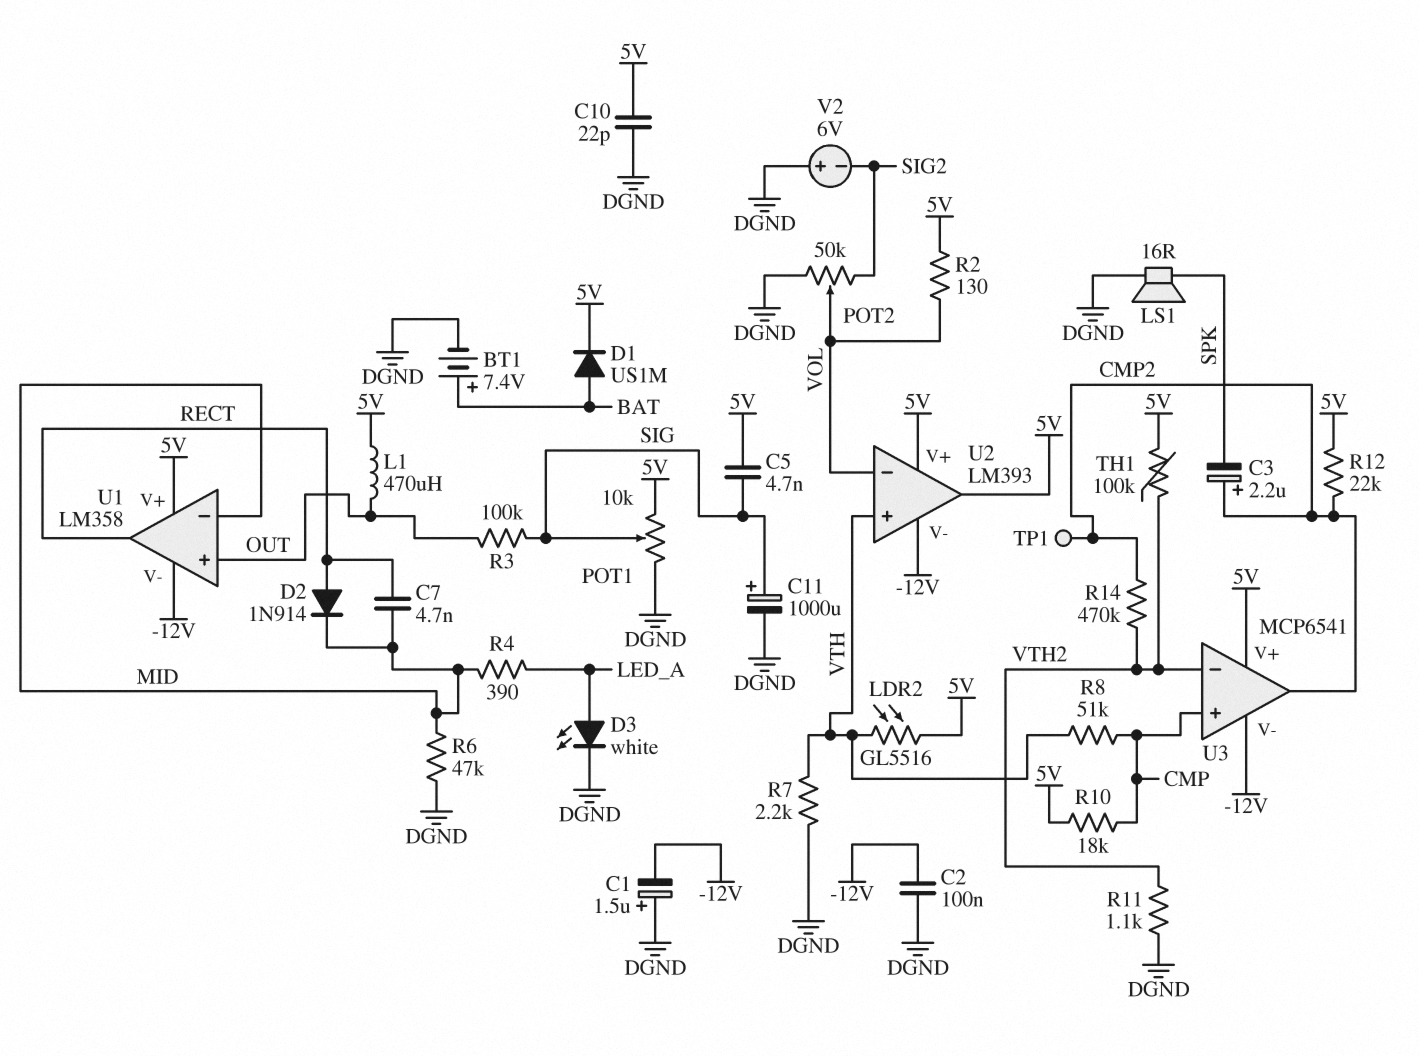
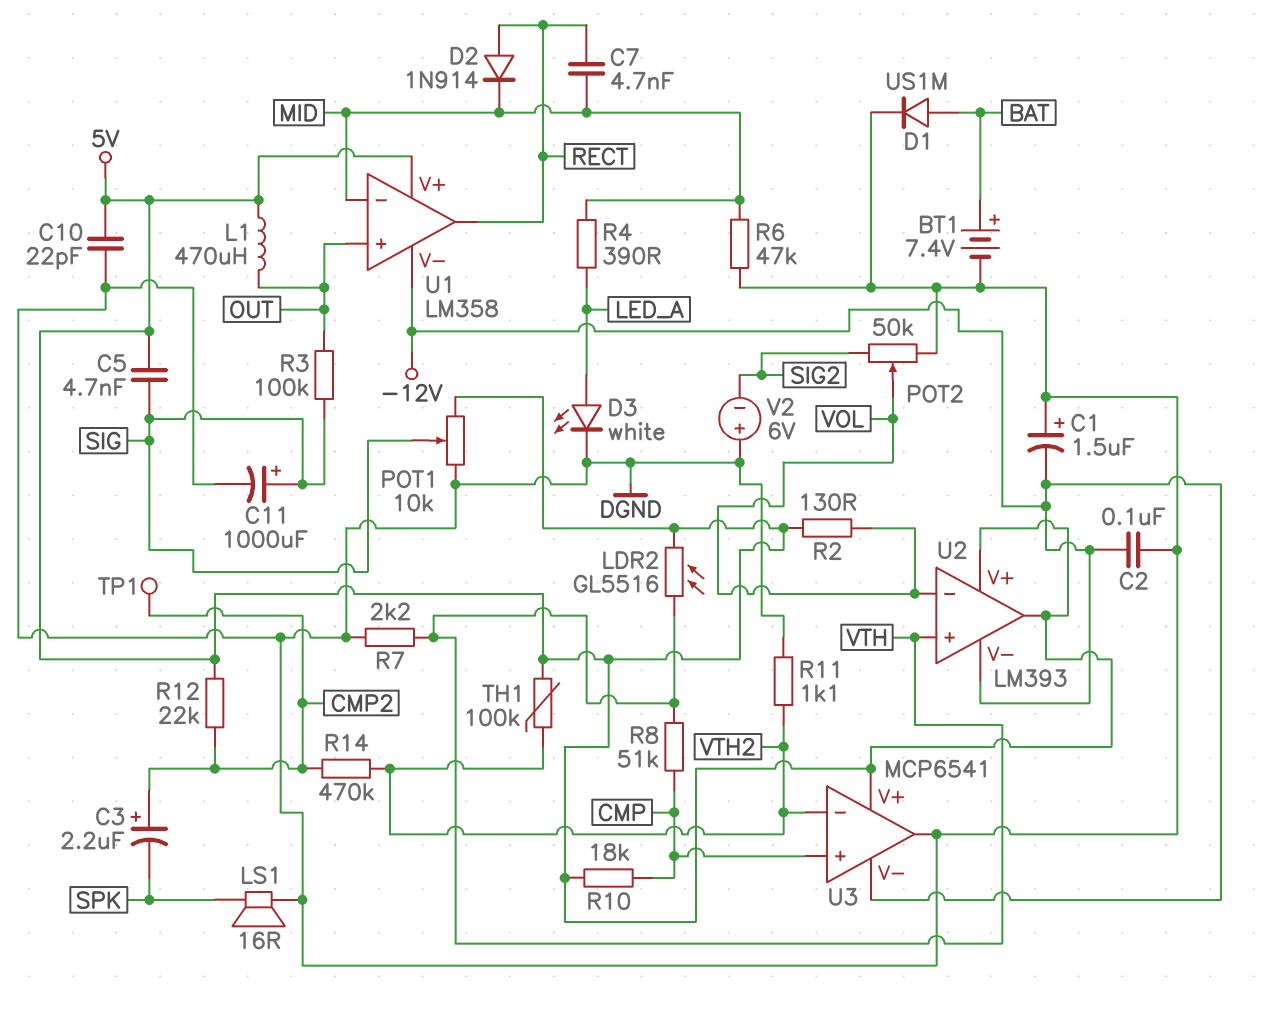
D1: diode US1M (A BAT, K 5V) -> diode US1M (A BAT, K DGND)
U3 pin out: CMP2 -> DGND

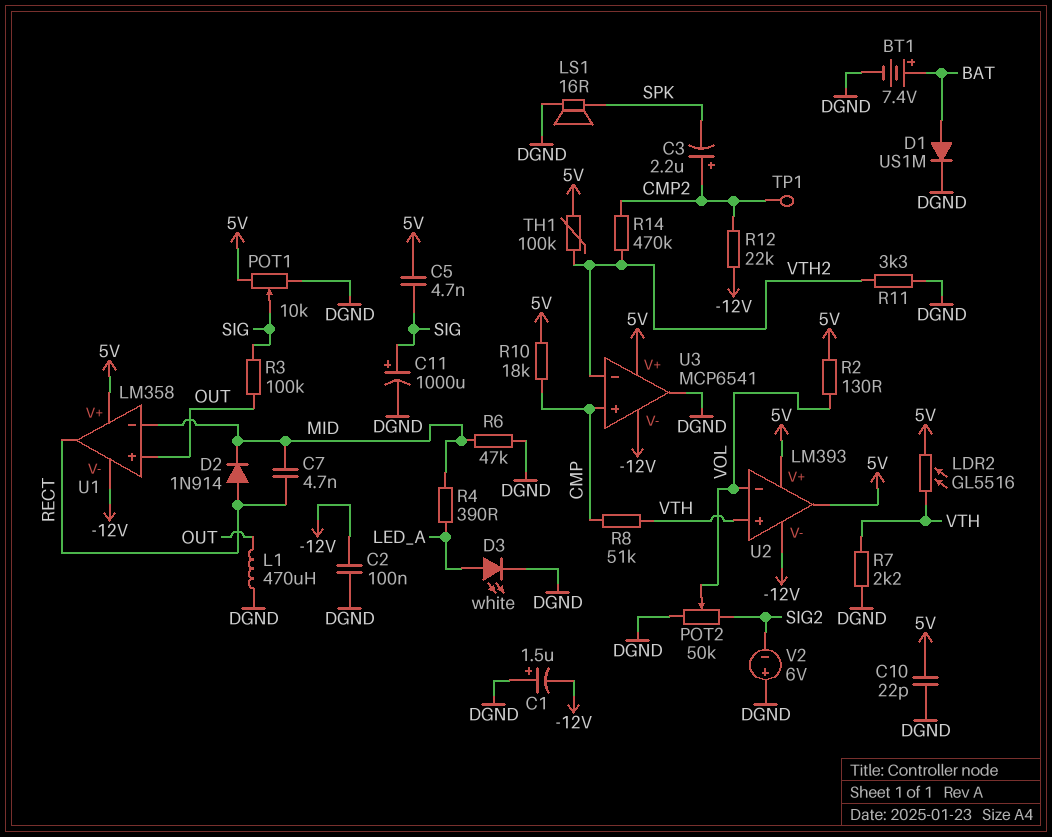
L1: 470uH (5V, OUT) -> 470uH (DGND, OUT)
R11: 1.1k (DGND, VTH2) -> 3.3k (DGND, VTH2)
R12: 22k (5V, CMP2) -> 22k (-12V, CMP2)

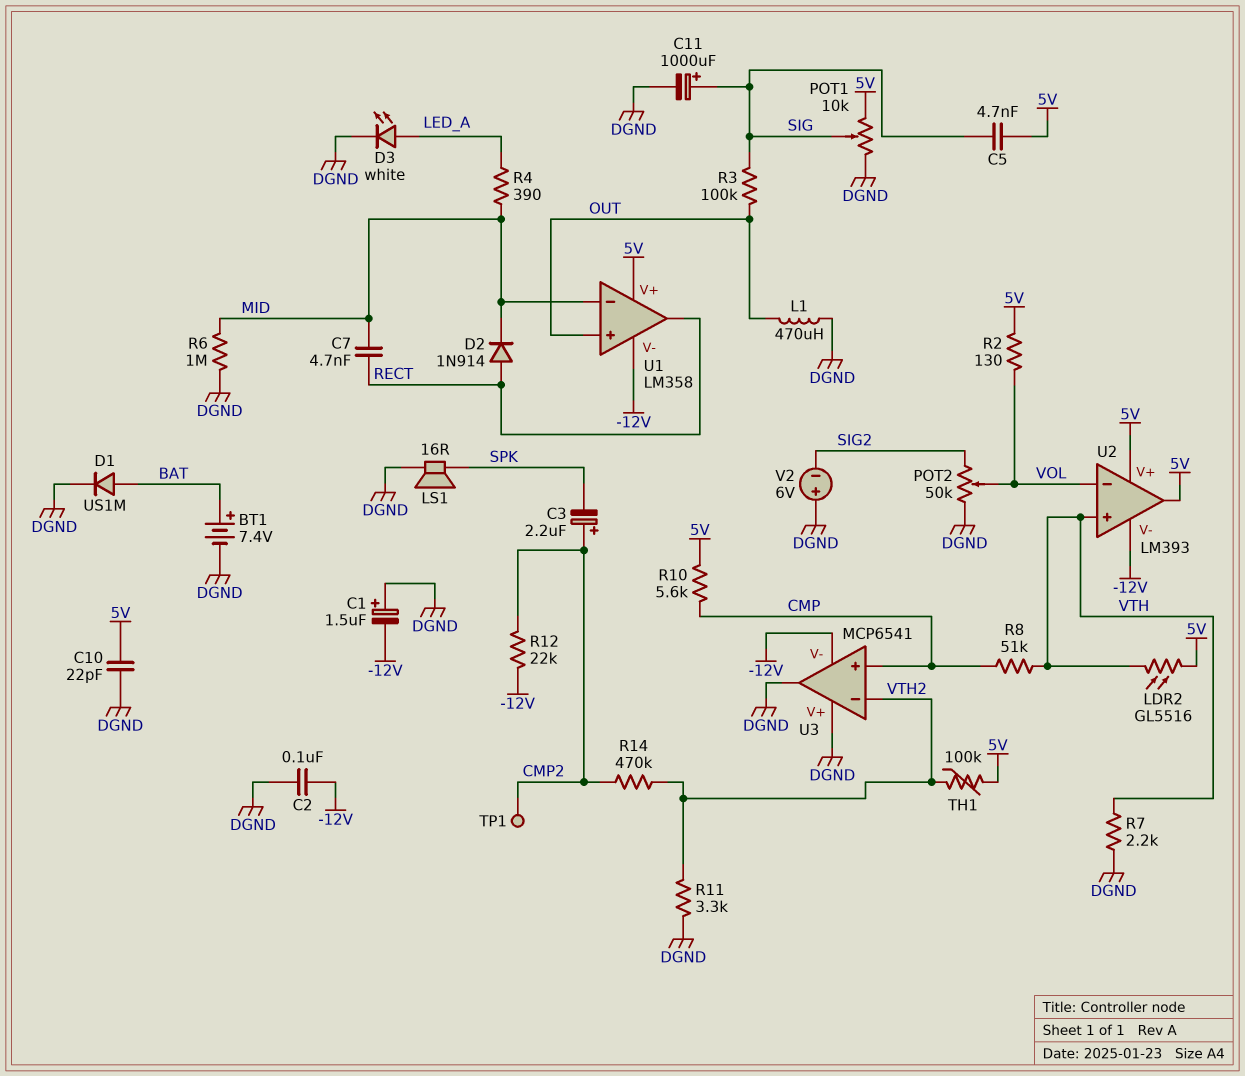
R6: 47k (DGND, MID) -> 1M (DGND, MID)
R10: 18k (5V, CMP) -> 5.6k (5V, CMP)
U3 pin V+: 5V -> DGND

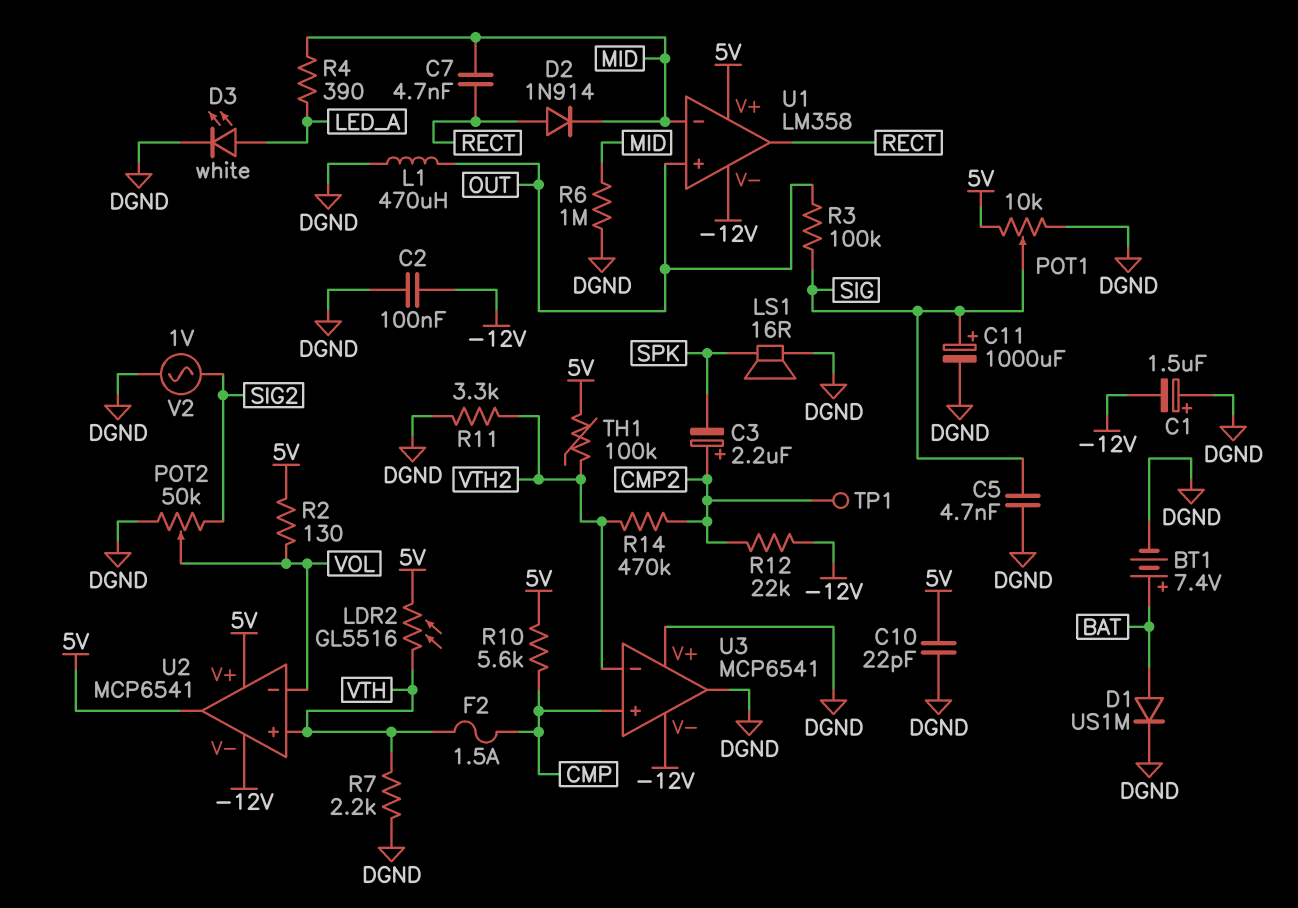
C5: 4.7nF (5V, SIG) -> 4.7nF (DGND, SIG)
F2: none -> 1.5A (CMP, VTH)
R8: 51k (CMP, VTH) -> none
U2: LM393 -> MCP6541
V2: 6V (plus DGND, minus SIG2) -> AC 1V (DGND, SIG2)

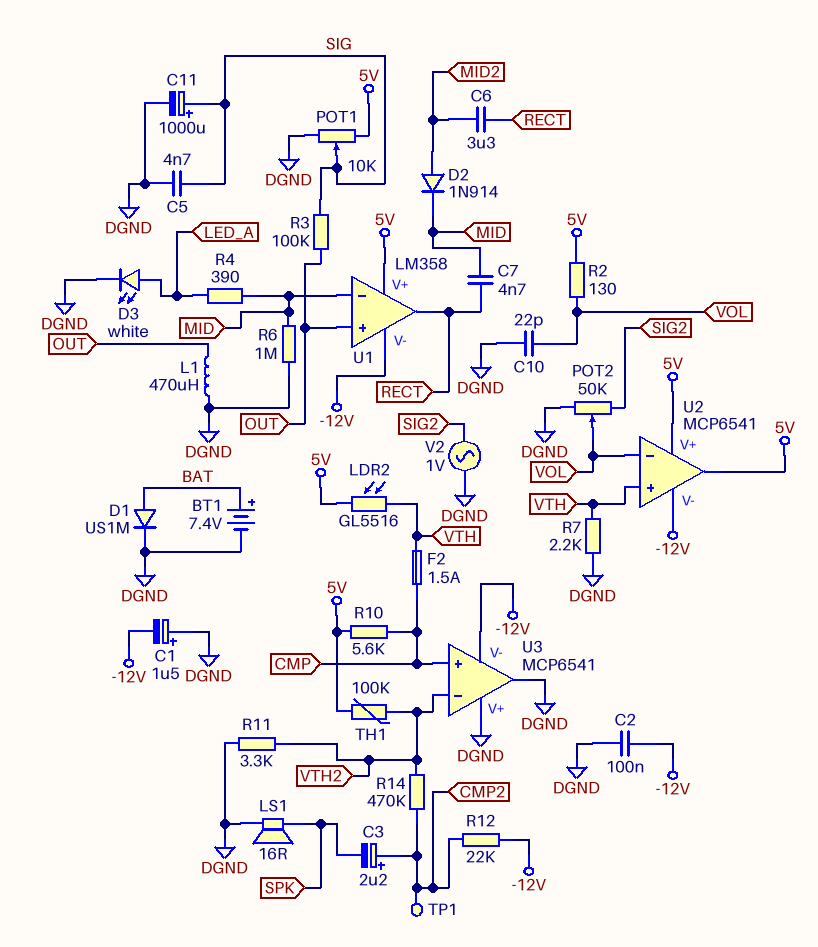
C6: none -> 3.3uF (MID2, RECT)
C10: 22pF (5V, DGND) -> 22pF (DGND, VOL)
D2: diode 1N914 (A RECT, K MID) -> diode 1N914 (A MID2, K MID)

